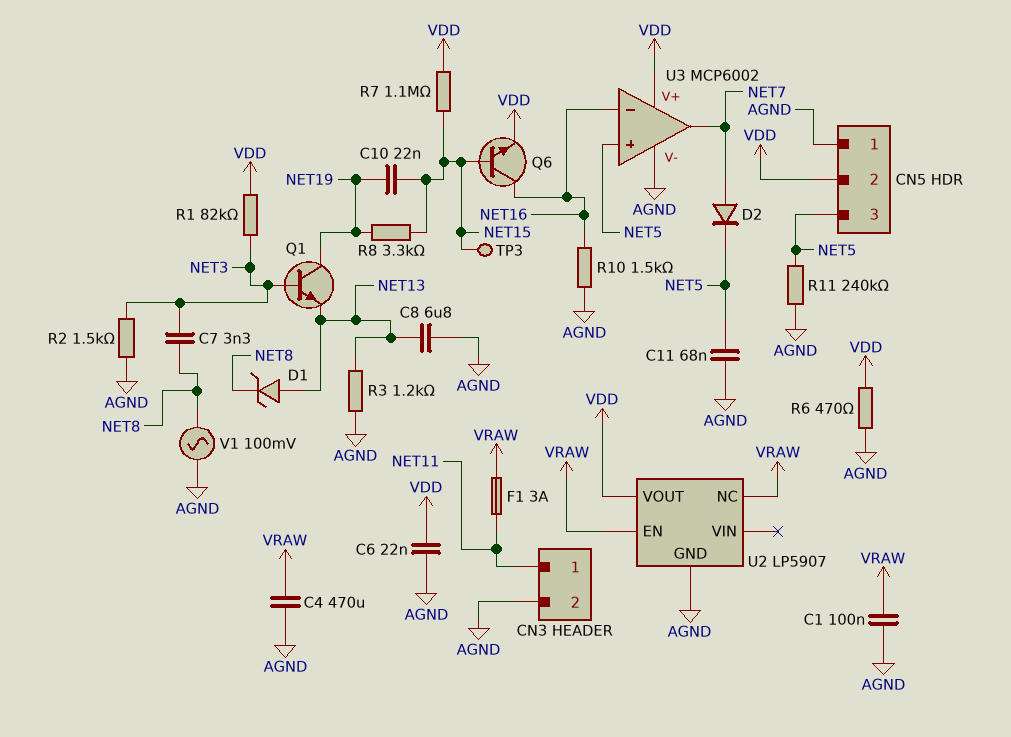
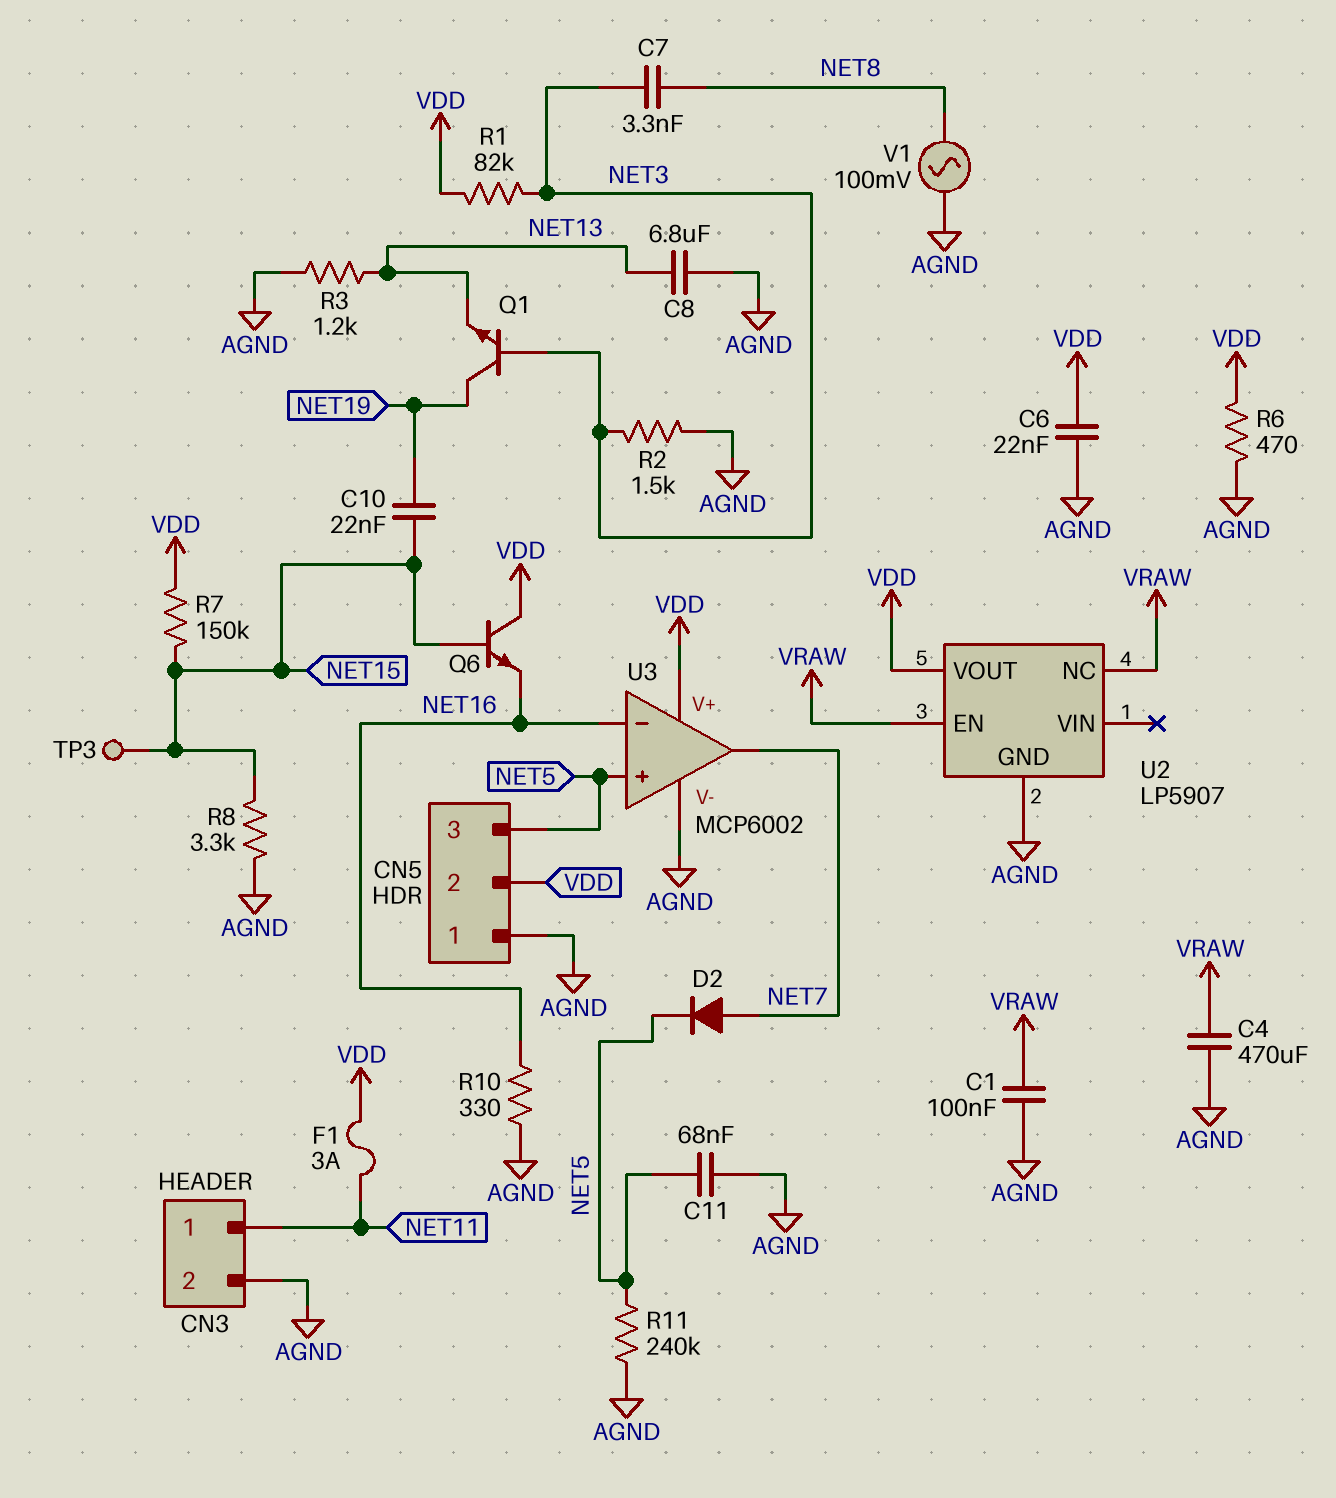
D1: zener (A NET13, K NET8) -> none
F1: 3A (NET11, VRAW) -> 3A (NET11, VDD)
Q6: NPN (B NET15, C NET16, E VDD) -> NPN (B NET15, C VDD, E NET16)
R7: 1.1M (NET15, VDD) -> 150k (NET15, VDD)
R8: 3.3k (NET15, NET19) -> 3.3k (AGND, NET15)
R10: 1.5k (AGND, NET16) -> 330 (AGND, NET16)

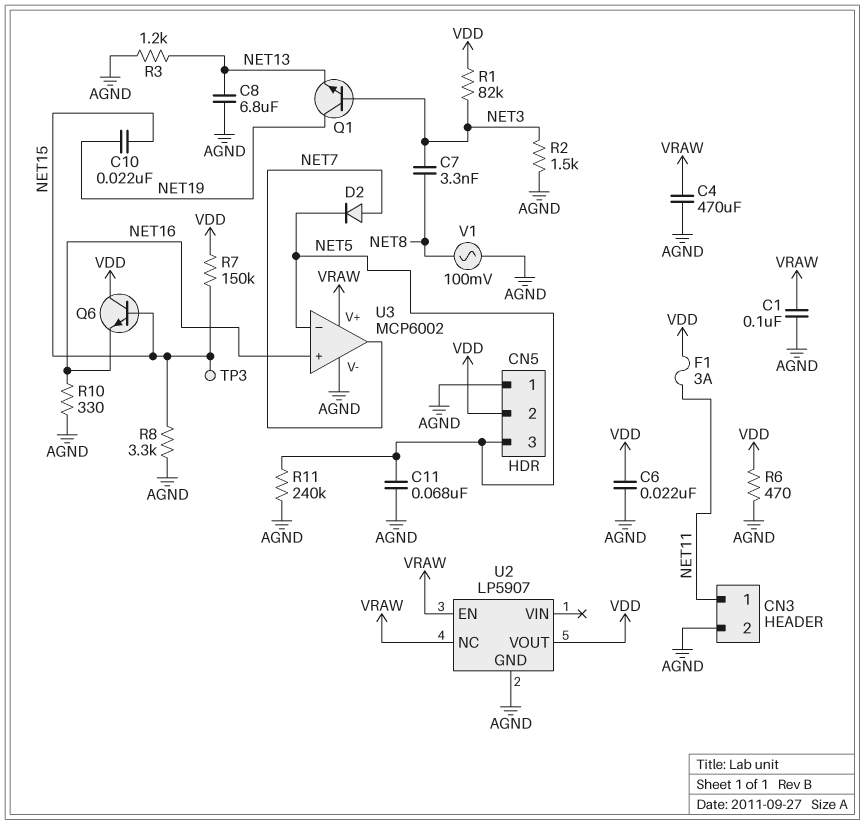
U3 pin V+: VDD -> VRAW
U3 pin in+: NET5 -> NET16
U3 pin in-: NET16 -> NET5

